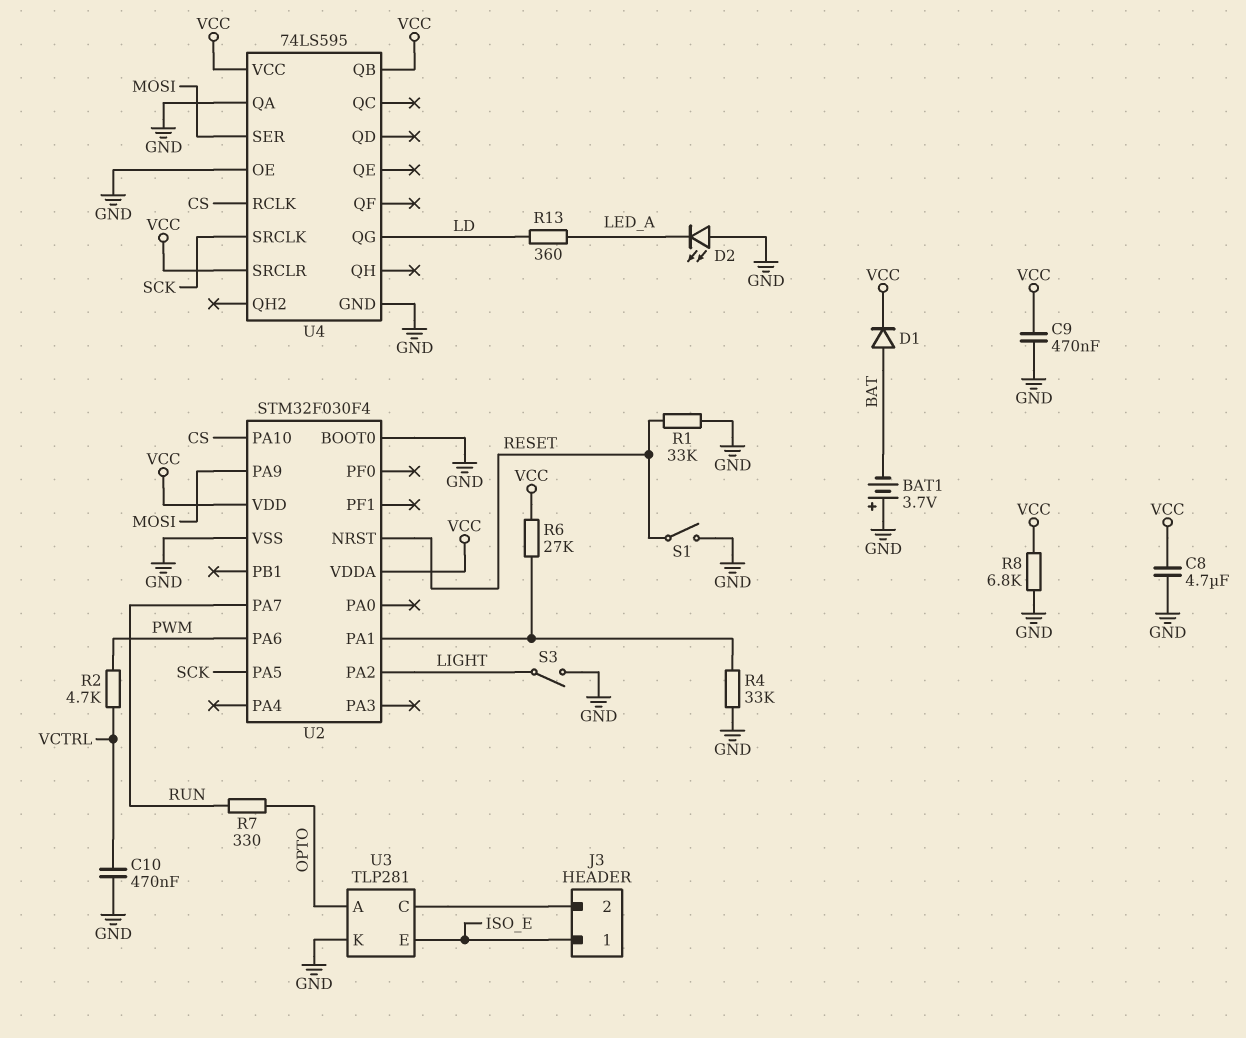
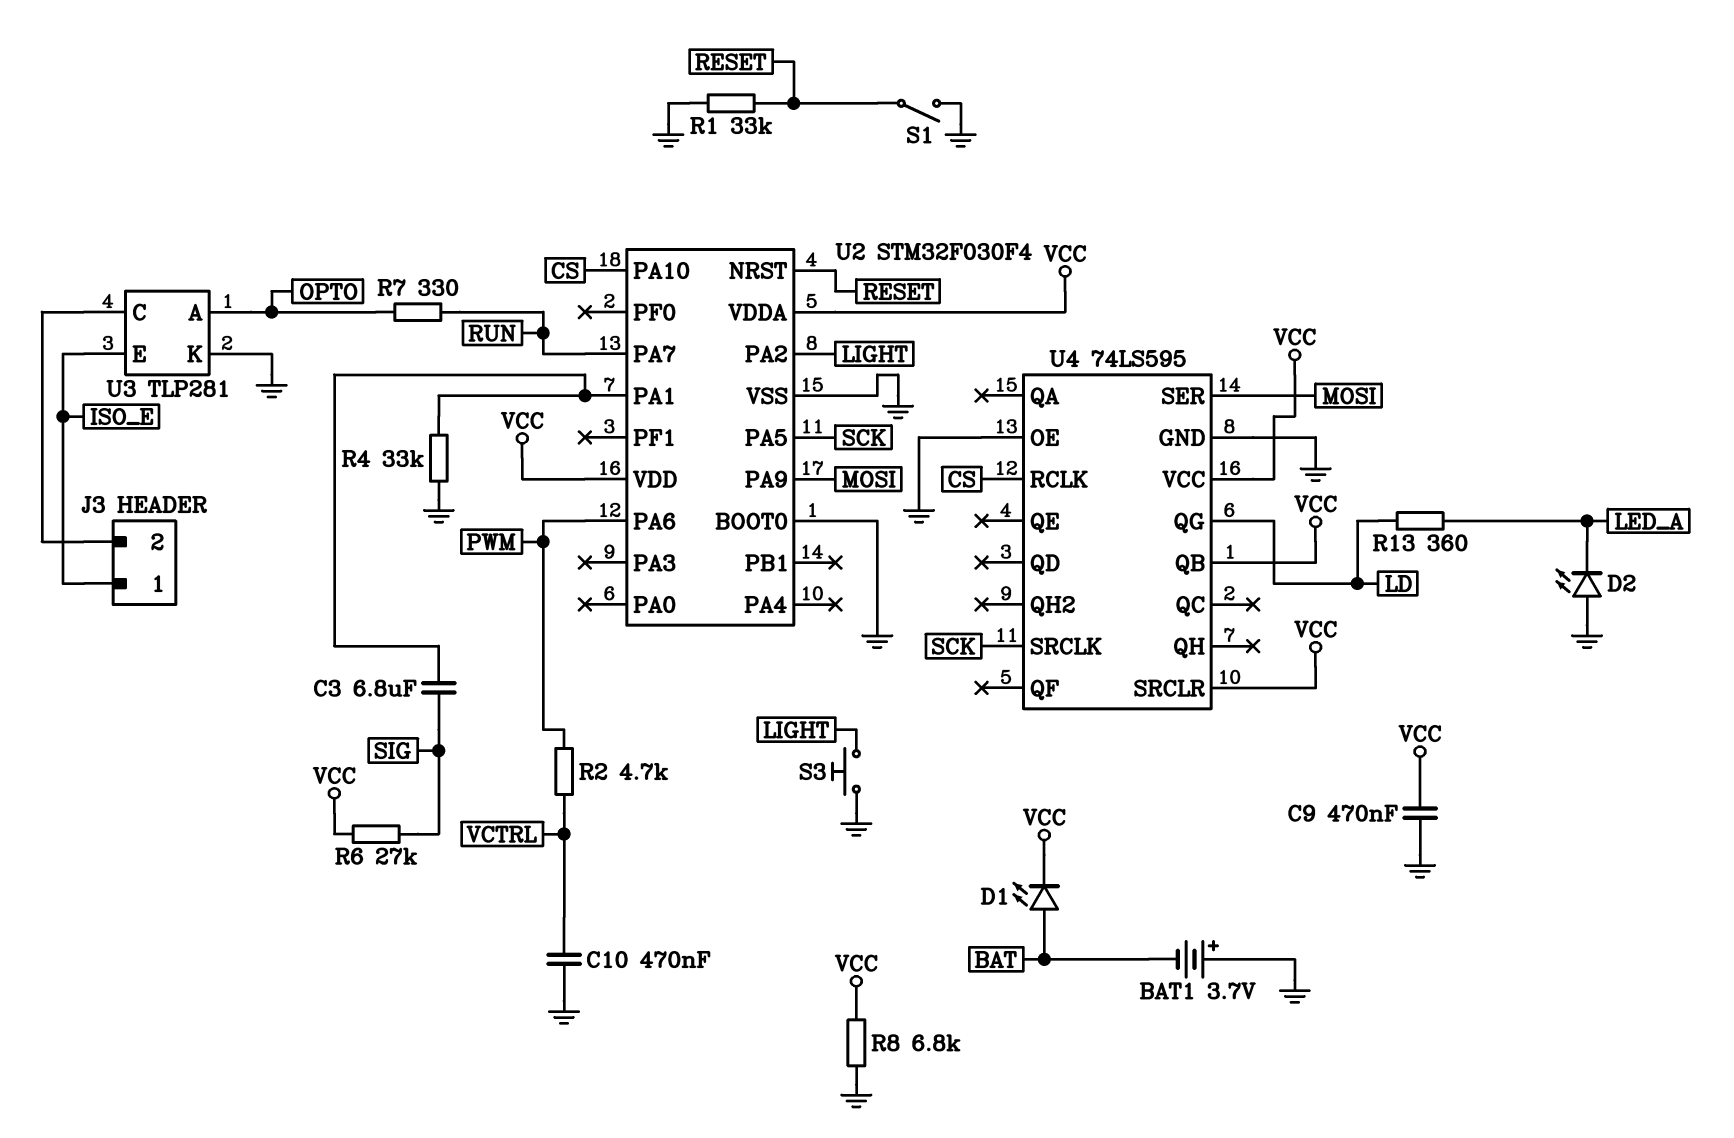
C3: none -> 6.8uF (SIG, U2/PA1)
C8: 4.7uF (GND, VCC) -> none
D1: diode (A BAT, K VCC) -> LED (A BAT, K VCC)
R6: 27k (U2/PA1, VCC) -> 27k (SIG, VCC)
S3: switch (GND, LIGHT) -> button (GND, LIGHT)
U4 pin QA: GND -> none

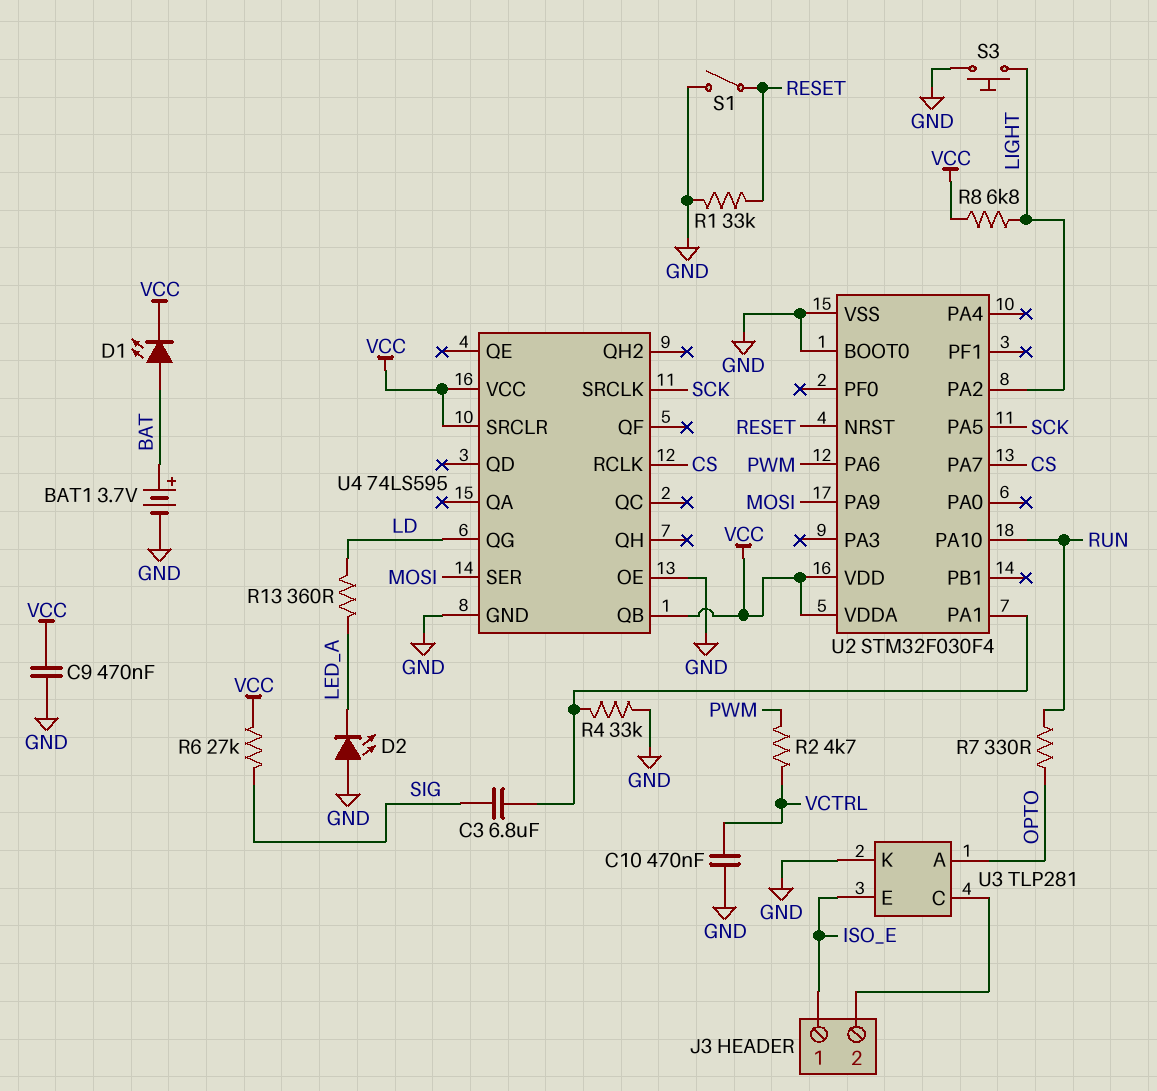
BAT1: 3.7V (plus GND, minus BAT) -> 3.7V (plus BAT, minus GND)
R8: 6.8k (GND, VCC) -> 6.8k (LIGHT, VCC)
U2 pin PA7: RUN -> CS
U2 pin PA10: CS -> RUN

